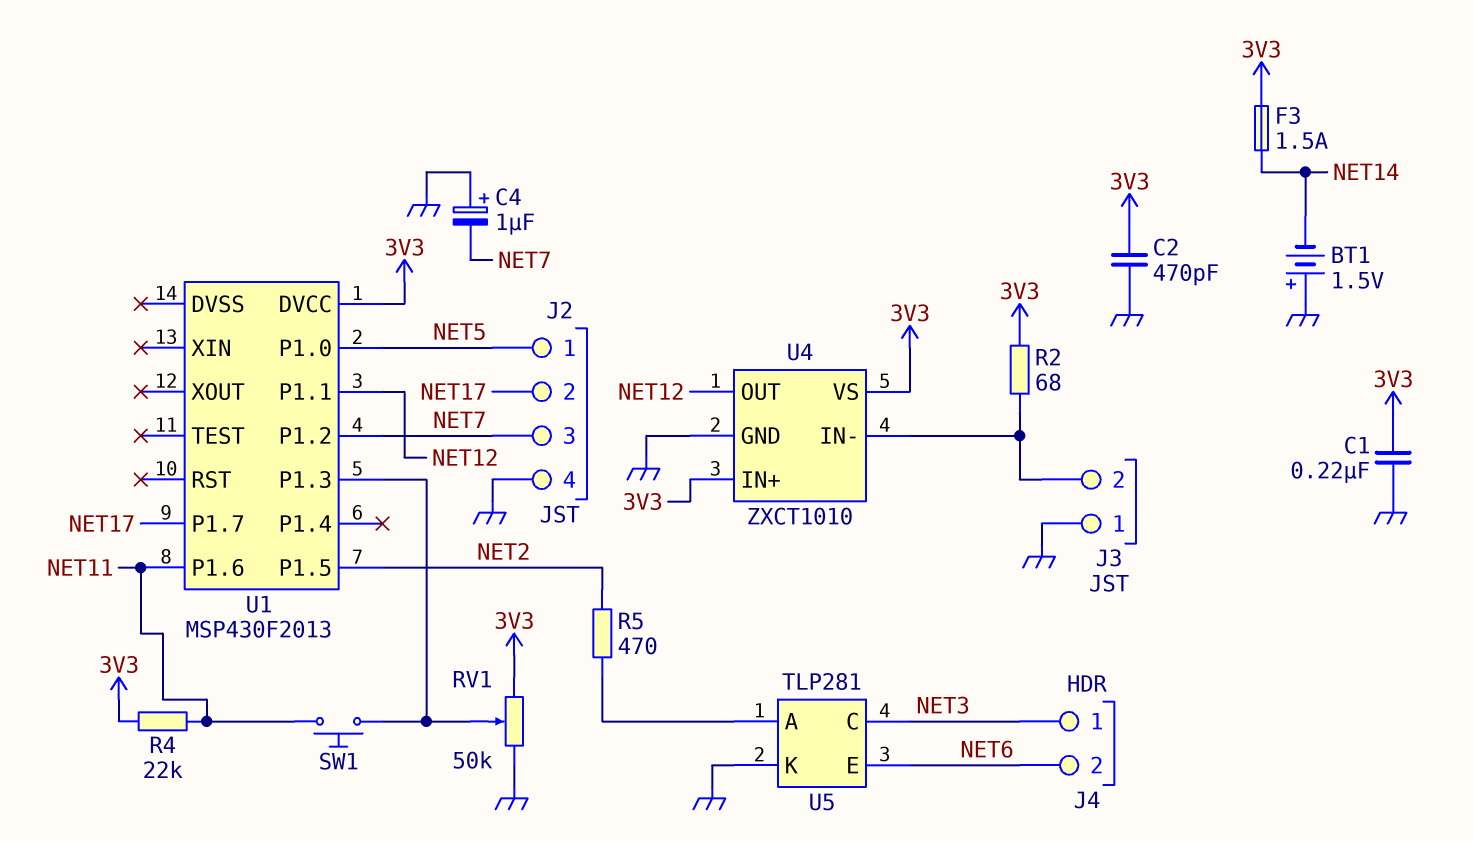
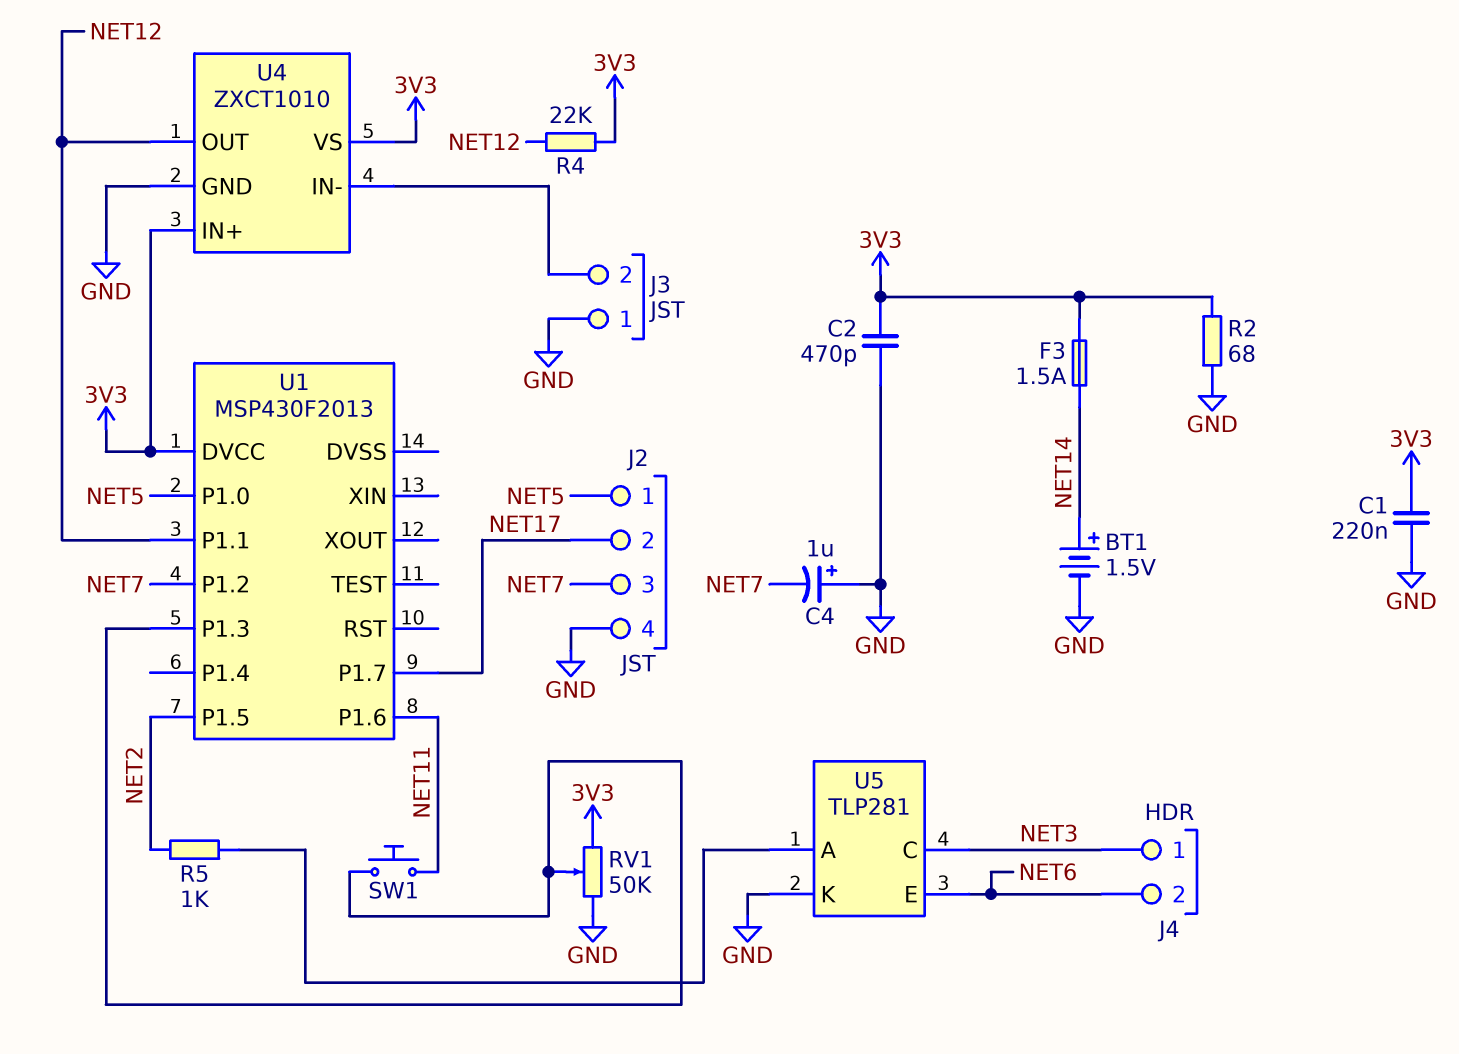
BT1: 1.5V (plus GND, minus NET14) -> 1.5V (plus NET14, minus GND)
R2: 68 (3V3, J3/2) -> 68 (3V3, GND)
R4: 22k (3V3, NET11) -> 22k (3V3, NET12)
R5: 470 (NET2, U5/A) -> 1k (NET2, U5/A)

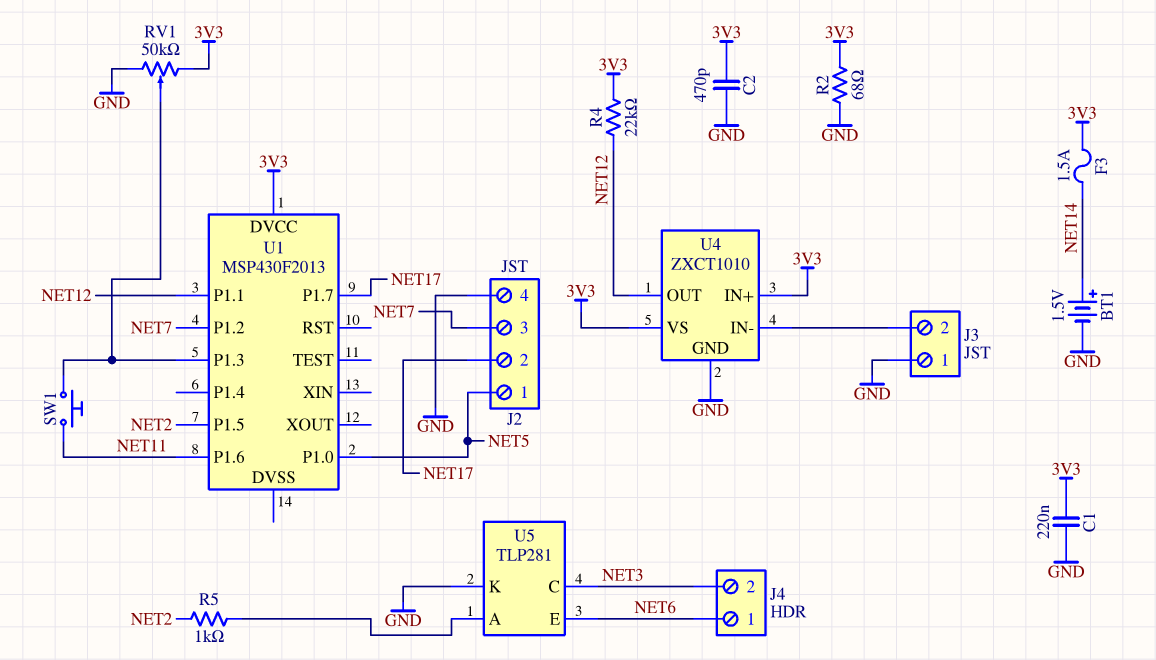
C4: 1uF (plus GND, minus NET7) -> none
J4 pin 1: NET3 -> NET6
J4 pin 2: NET6 -> NET3

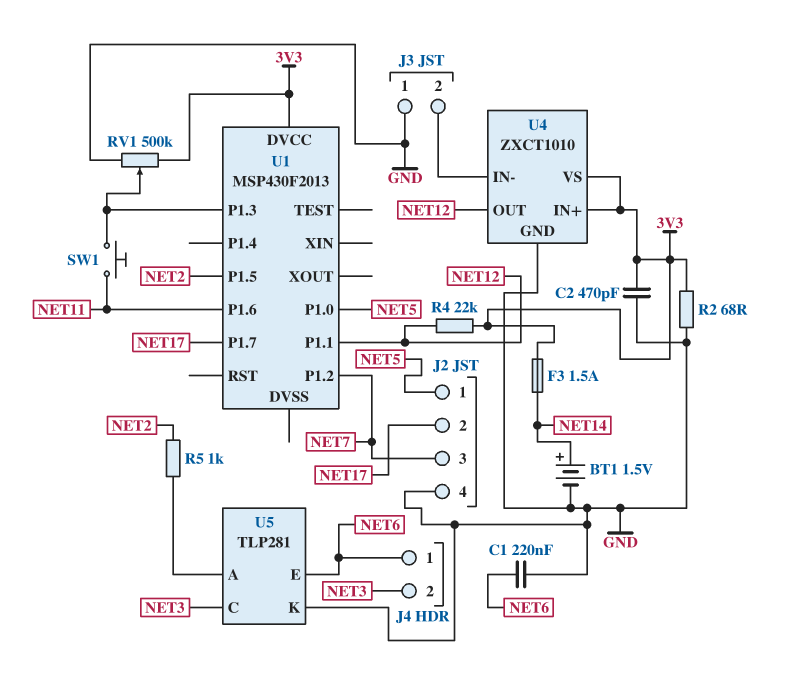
C1: 220nF (3V3, GND) -> 220nF (GND, NET6)
RV1: 50k (3V3, GND, wiper U1/P1.3) -> 500k (3V3, GND, wiper U1/P1.3)

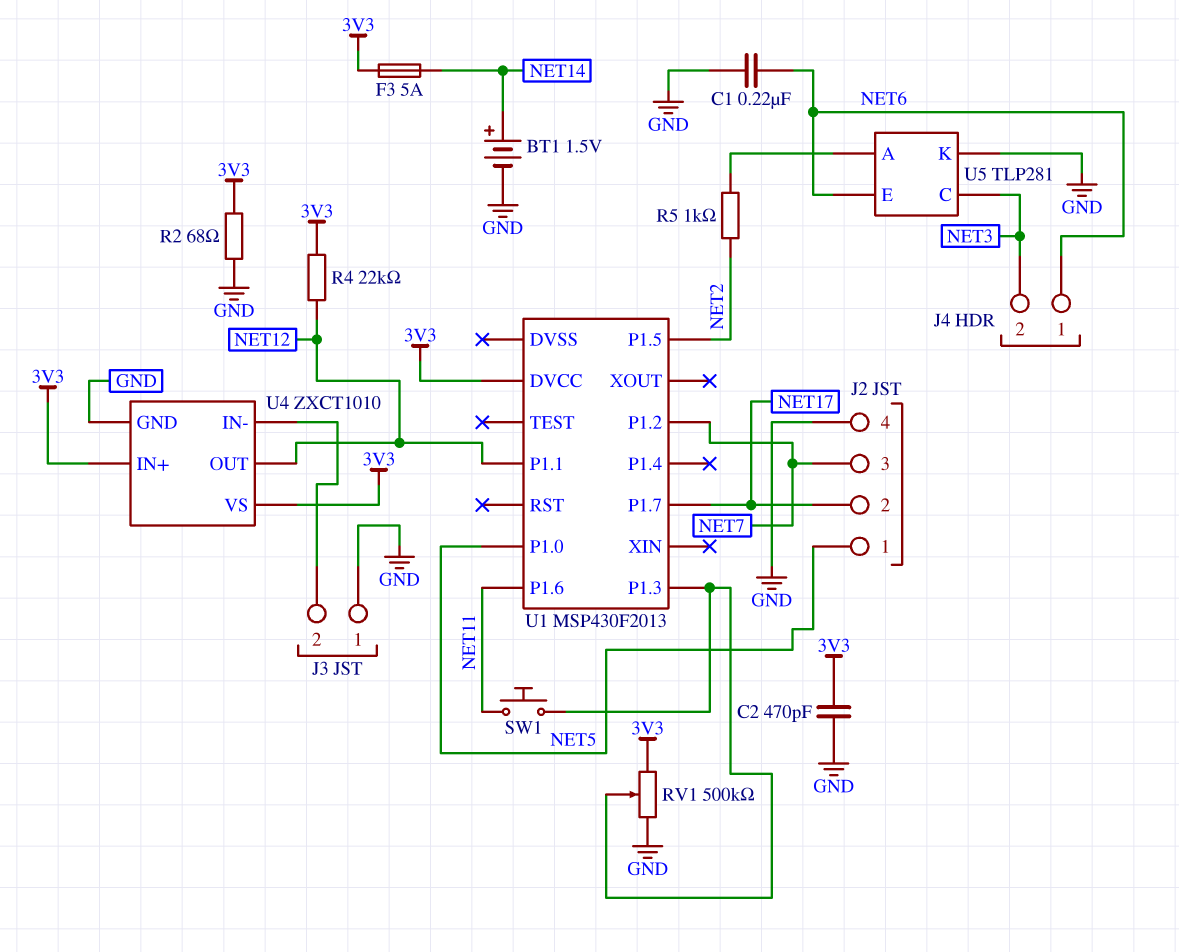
F3: 1.5A (3V3, NET14) -> 5A (3V3, NET14)

